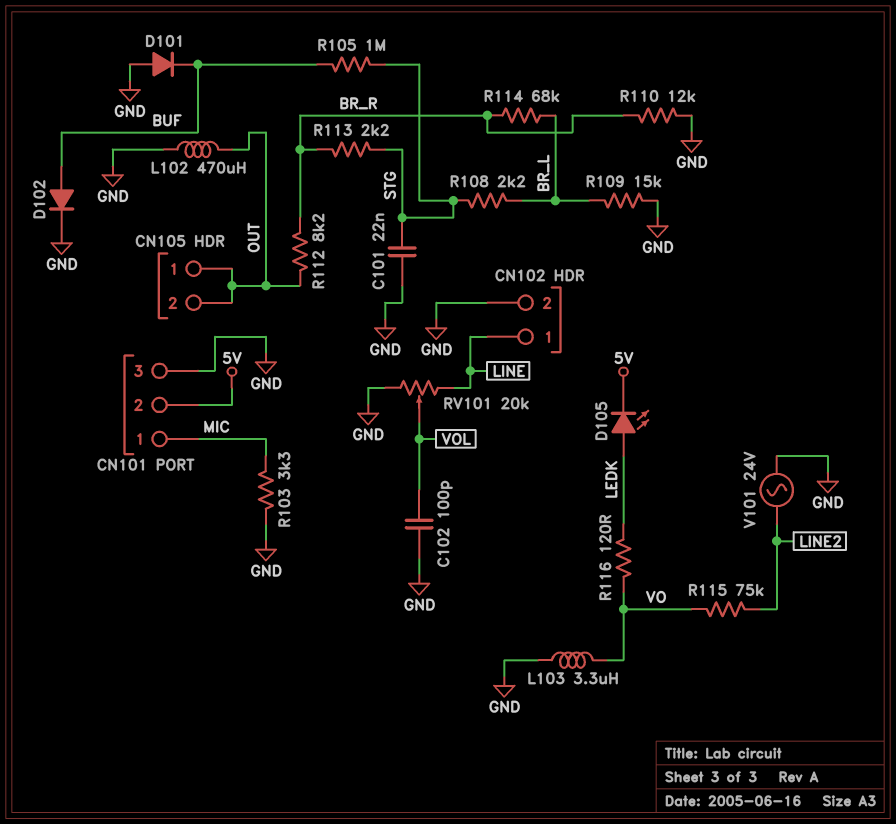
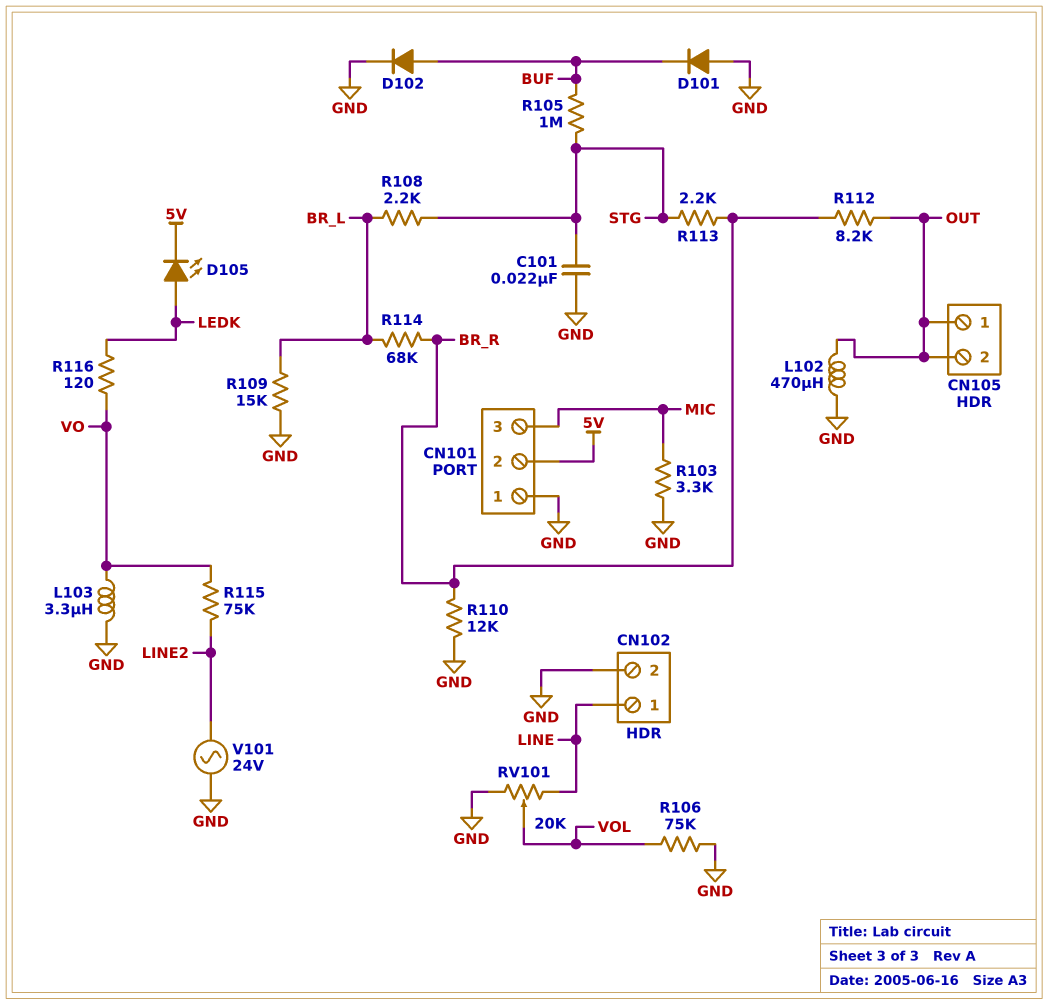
C102: 100pF (GND, VOL) -> none
CN101 pin 1: MIC -> GND
CN101 pin 3: GND -> MIC
R106: none -> 75k (GND, VOL)

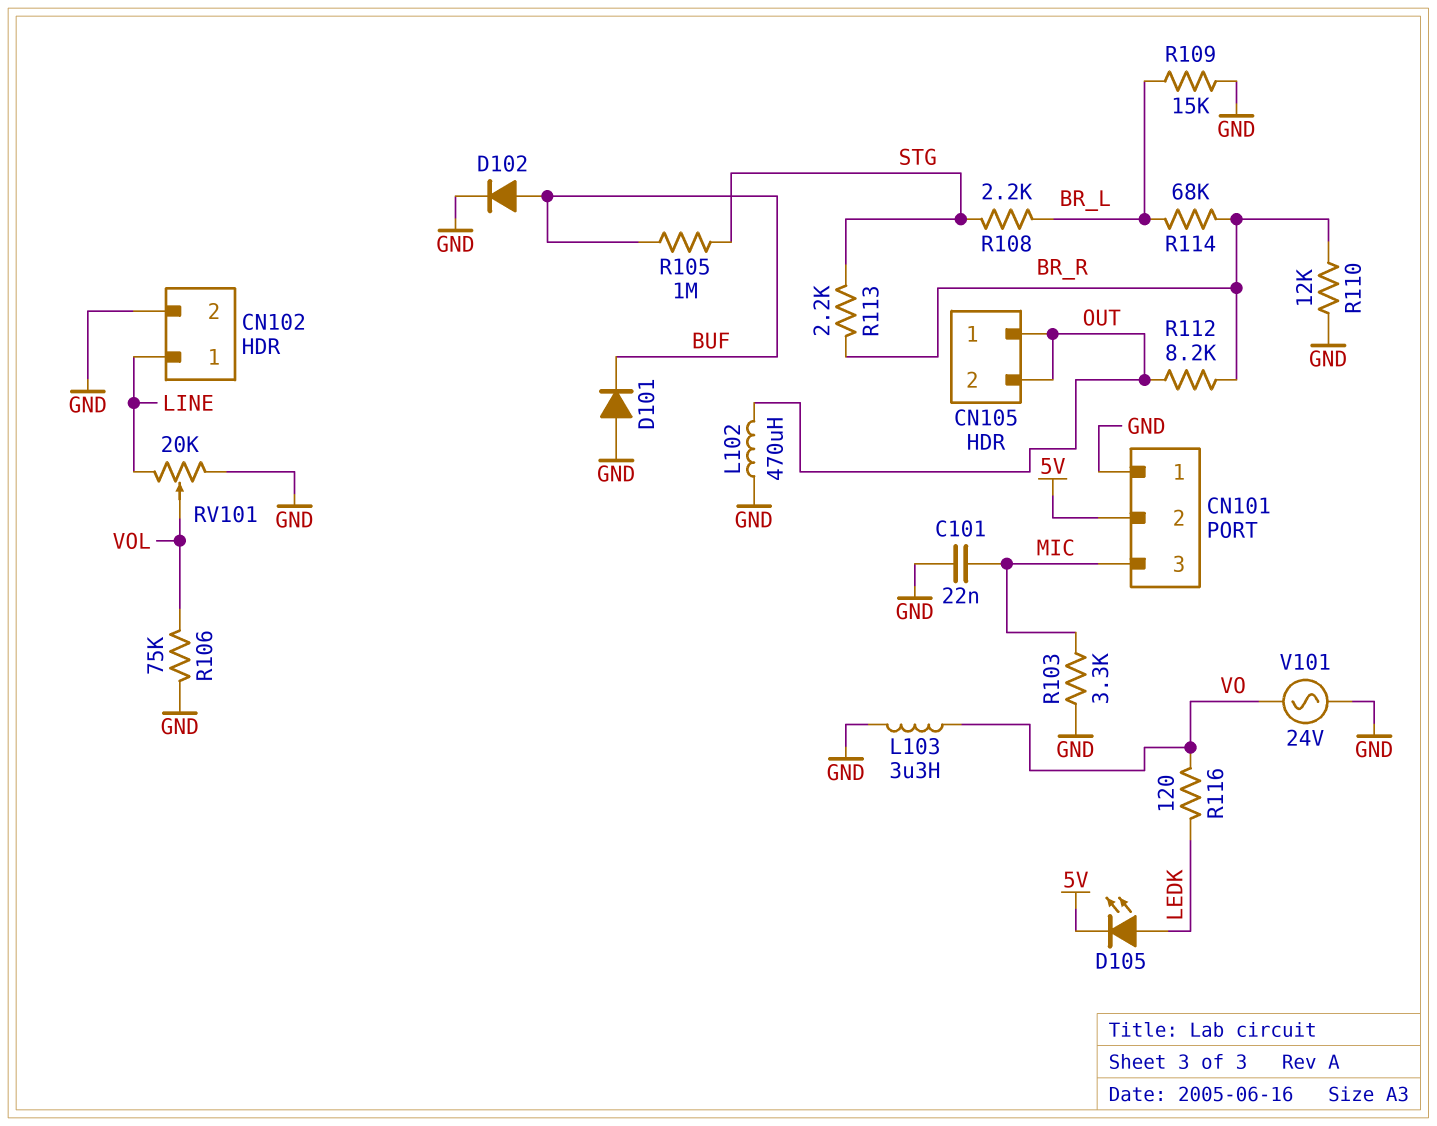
C101: 22nF (GND, STG) -> 22nF (GND, MIC)
R115: 75k (LINE2, VO) -> none
V101: AC 24V (GND, LINE2) -> AC 24V (GND, VO)

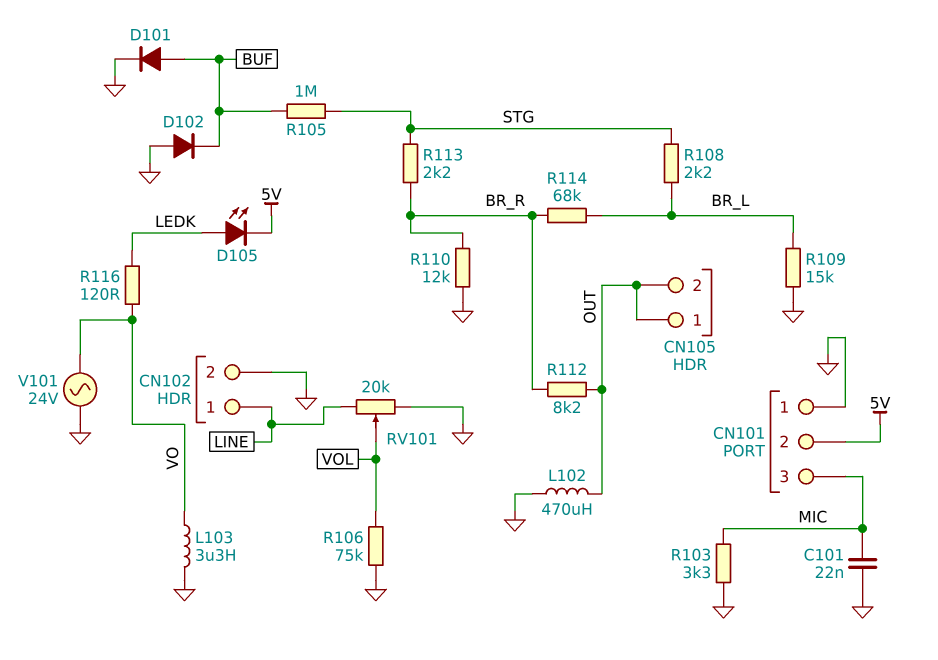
D101: diode (A GND, K BUF) -> diode (A BUF, K GND)
D102: diode (A BUF, K GND) -> diode (A GND, K BUF)

